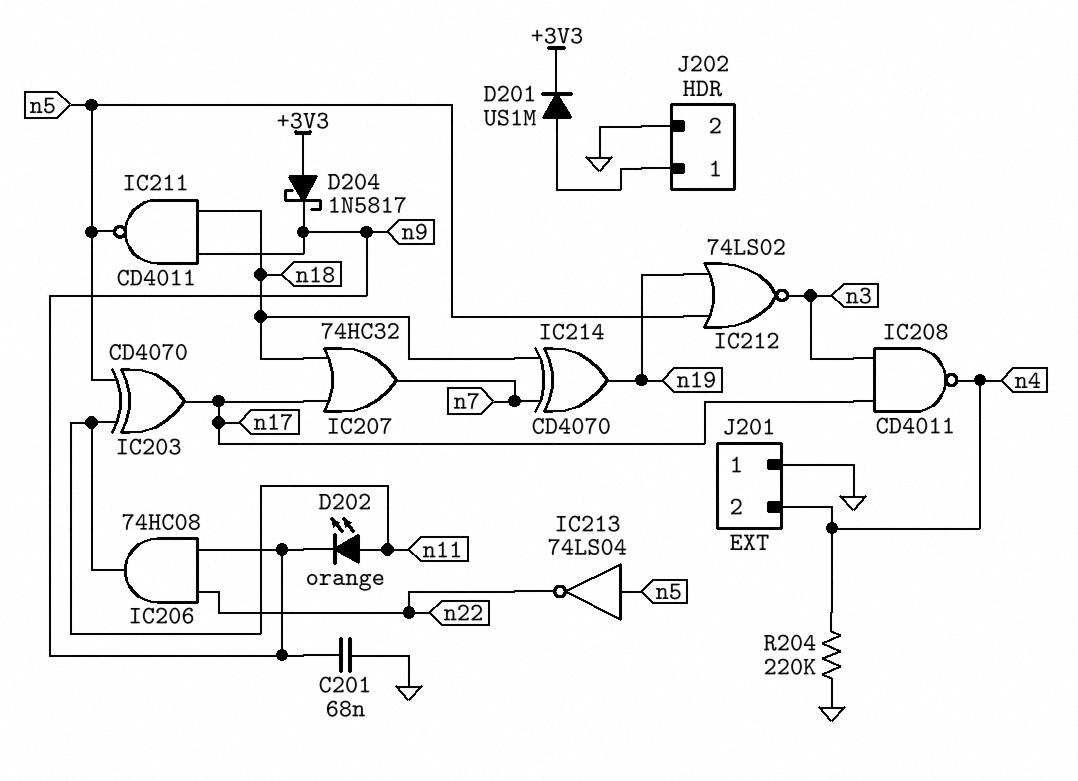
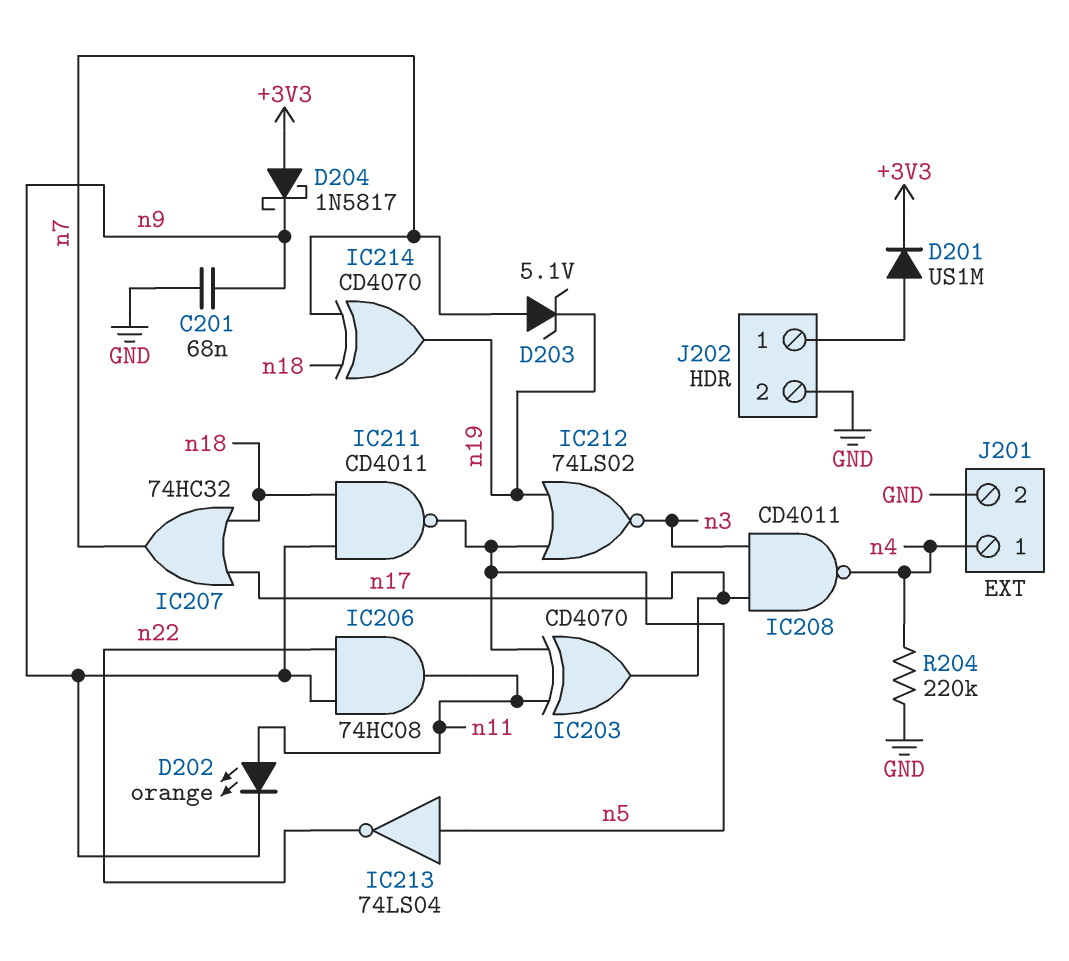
D203: none -> zener 5.1V (A n7, K n19)
J201 pin 1: GND -> n4
J201 pin 2: n4 -> GND

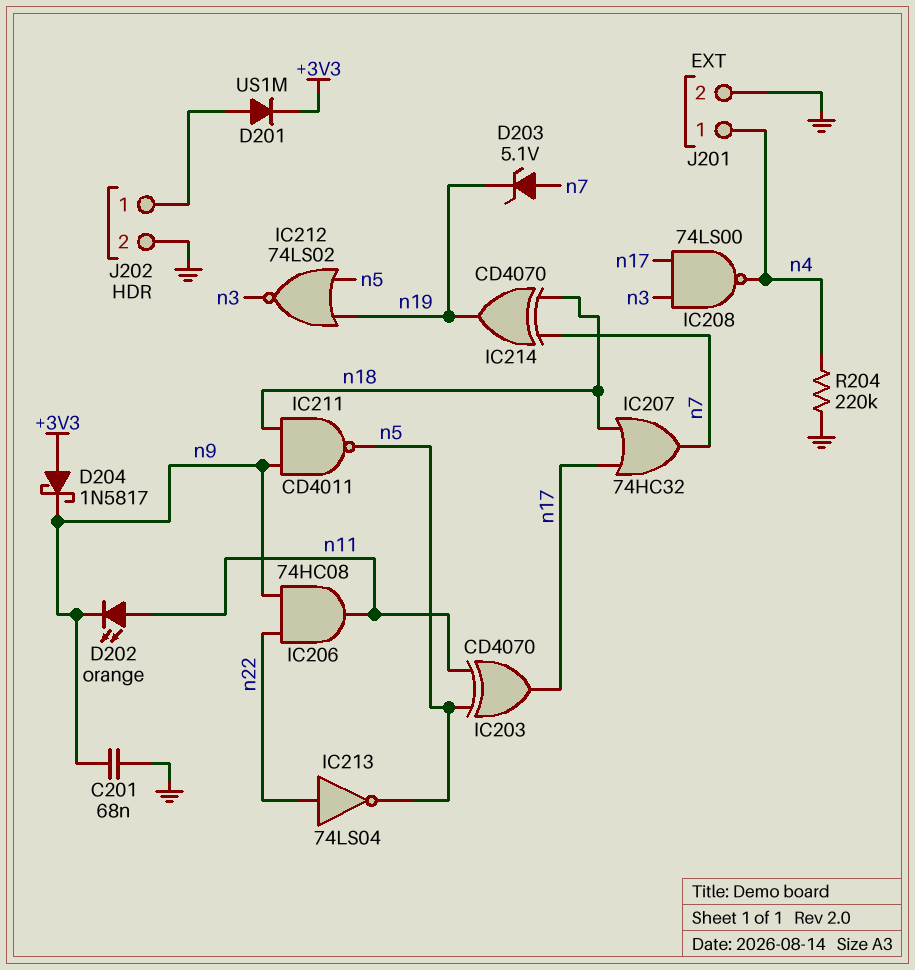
IC208: NAND CD4011 (in n3, in n17, out n4) -> NAND 74LS00 (in n3, in n17, out n4)
IC213: NOT 74LS04 (in n5, out n22) -> NOT 74LS04 (in n22, out n5)

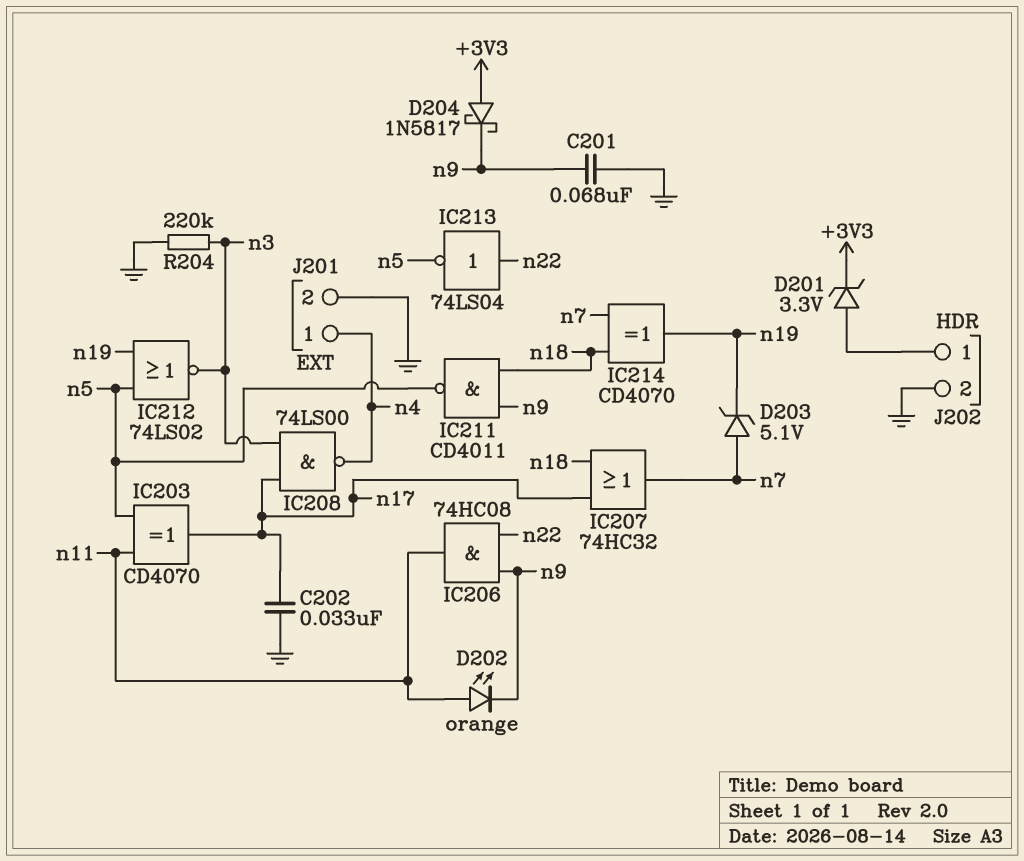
C202: none -> 33nF (GND, n17)
D201: diode US1M (A J202/1, K +3V3) -> zener 3.3V (A J202/1, K +3V3)
R204: 220k (GND, n4) -> 220k (GND, n3)

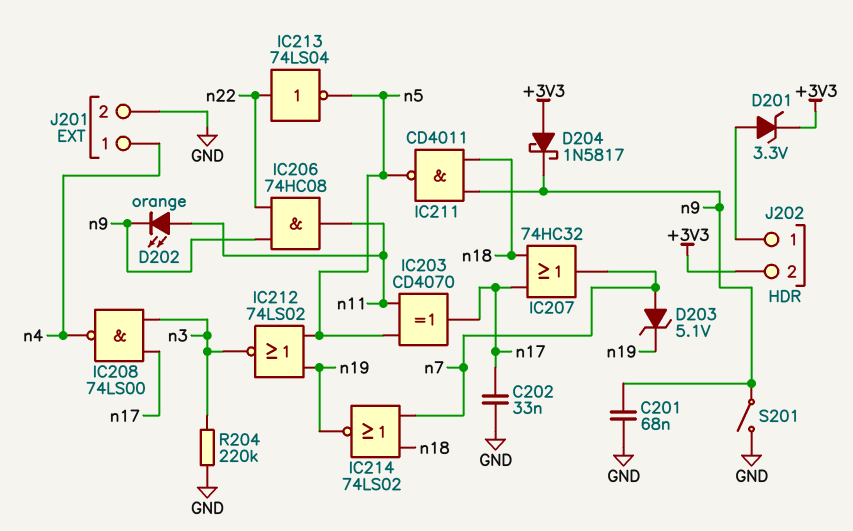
IC214: XOR CD4070 (in n7, in n18, out n19) -> NOR 74LS02 (in n7, in n18, out n19)
J202 pin 2: GND -> +3V3
S201: none -> switch (GND, n9)

